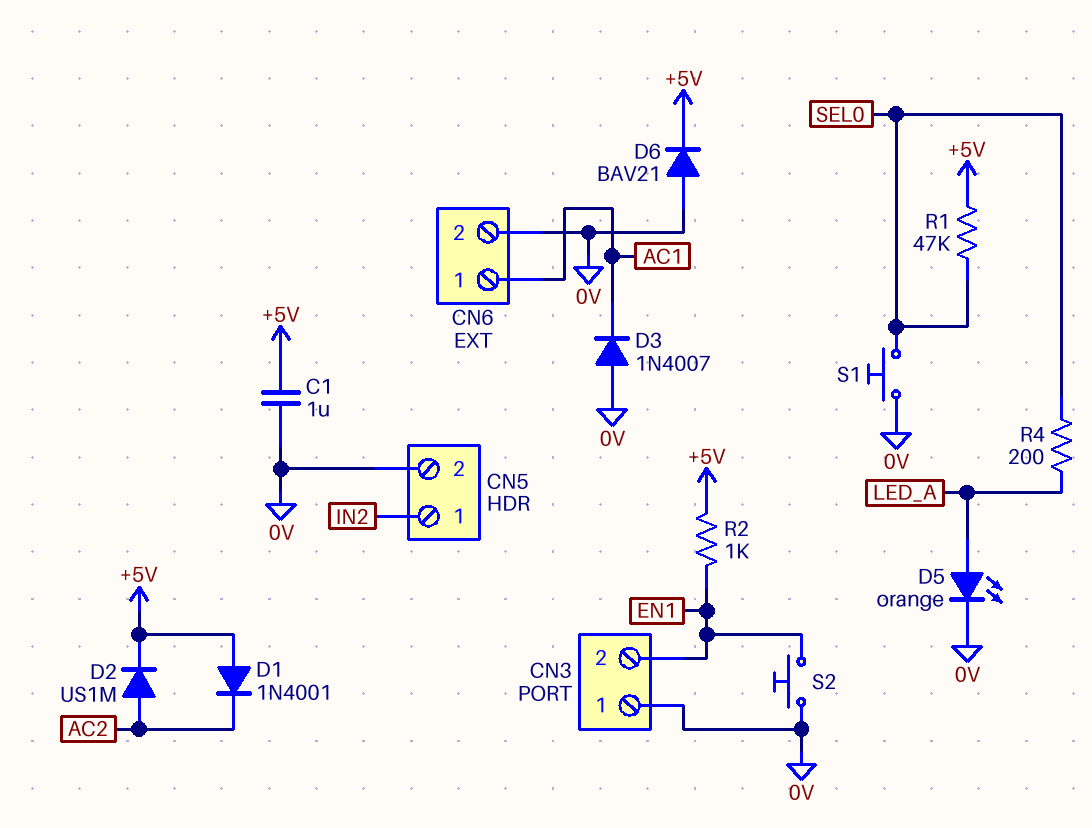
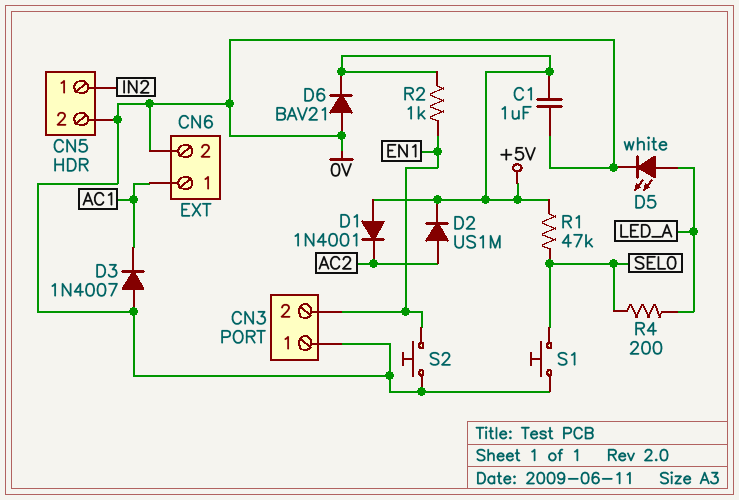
D5: LED orange (A LED_A, K 0V) -> LED white (A LED_A, K 0V)

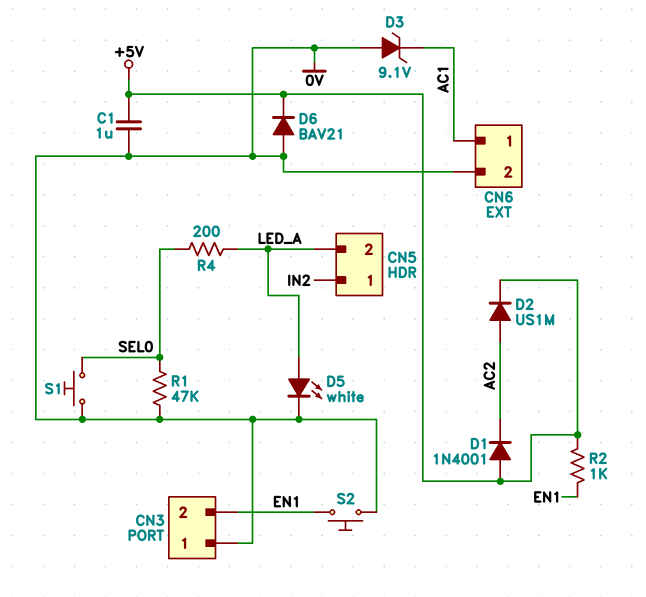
CN5 pin 2: 0V -> LED_A
D3: diode 1N4007 (A 0V, K AC1) -> zener 9.1V (A 0V, K AC1)
R1: 47k (+5V, SEL0) -> 47k (0V, SEL0)

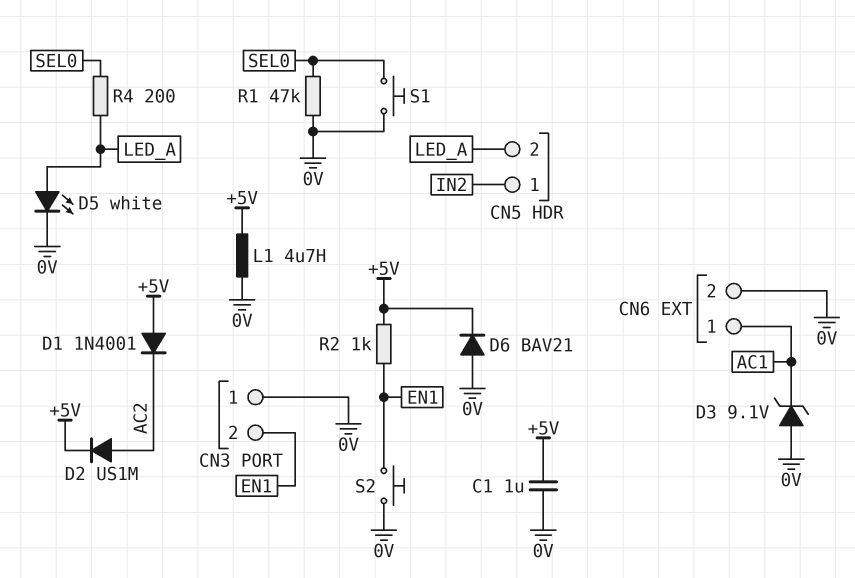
L1: none -> 4.7uH (+5V, 0V)

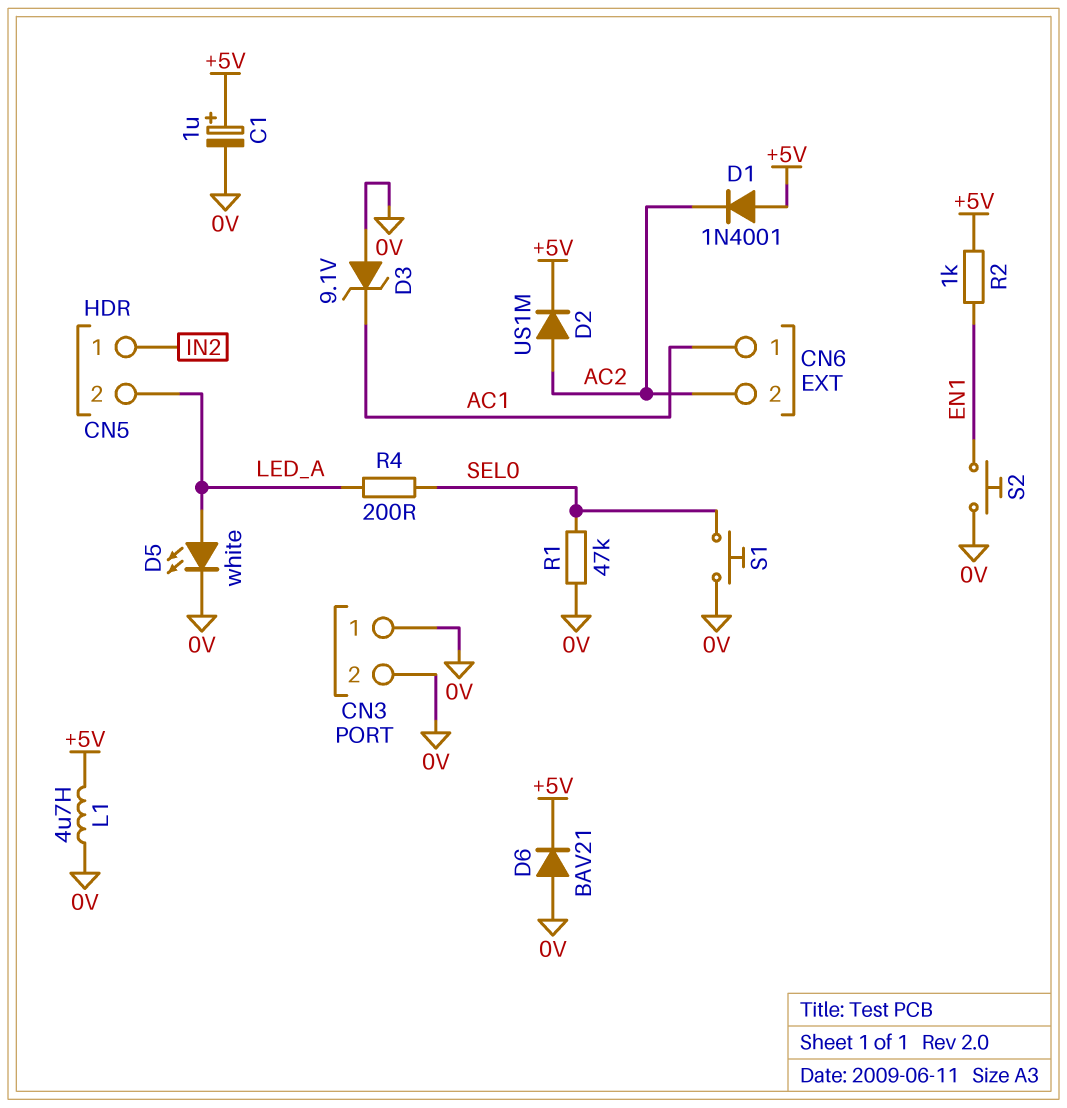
C1: 1uF (+5V, 0V) -> 1uF (plus +5V, minus 0V)
CN3 pin 2: EN1 -> 0V
CN6 pin 2: 0V -> AC2

